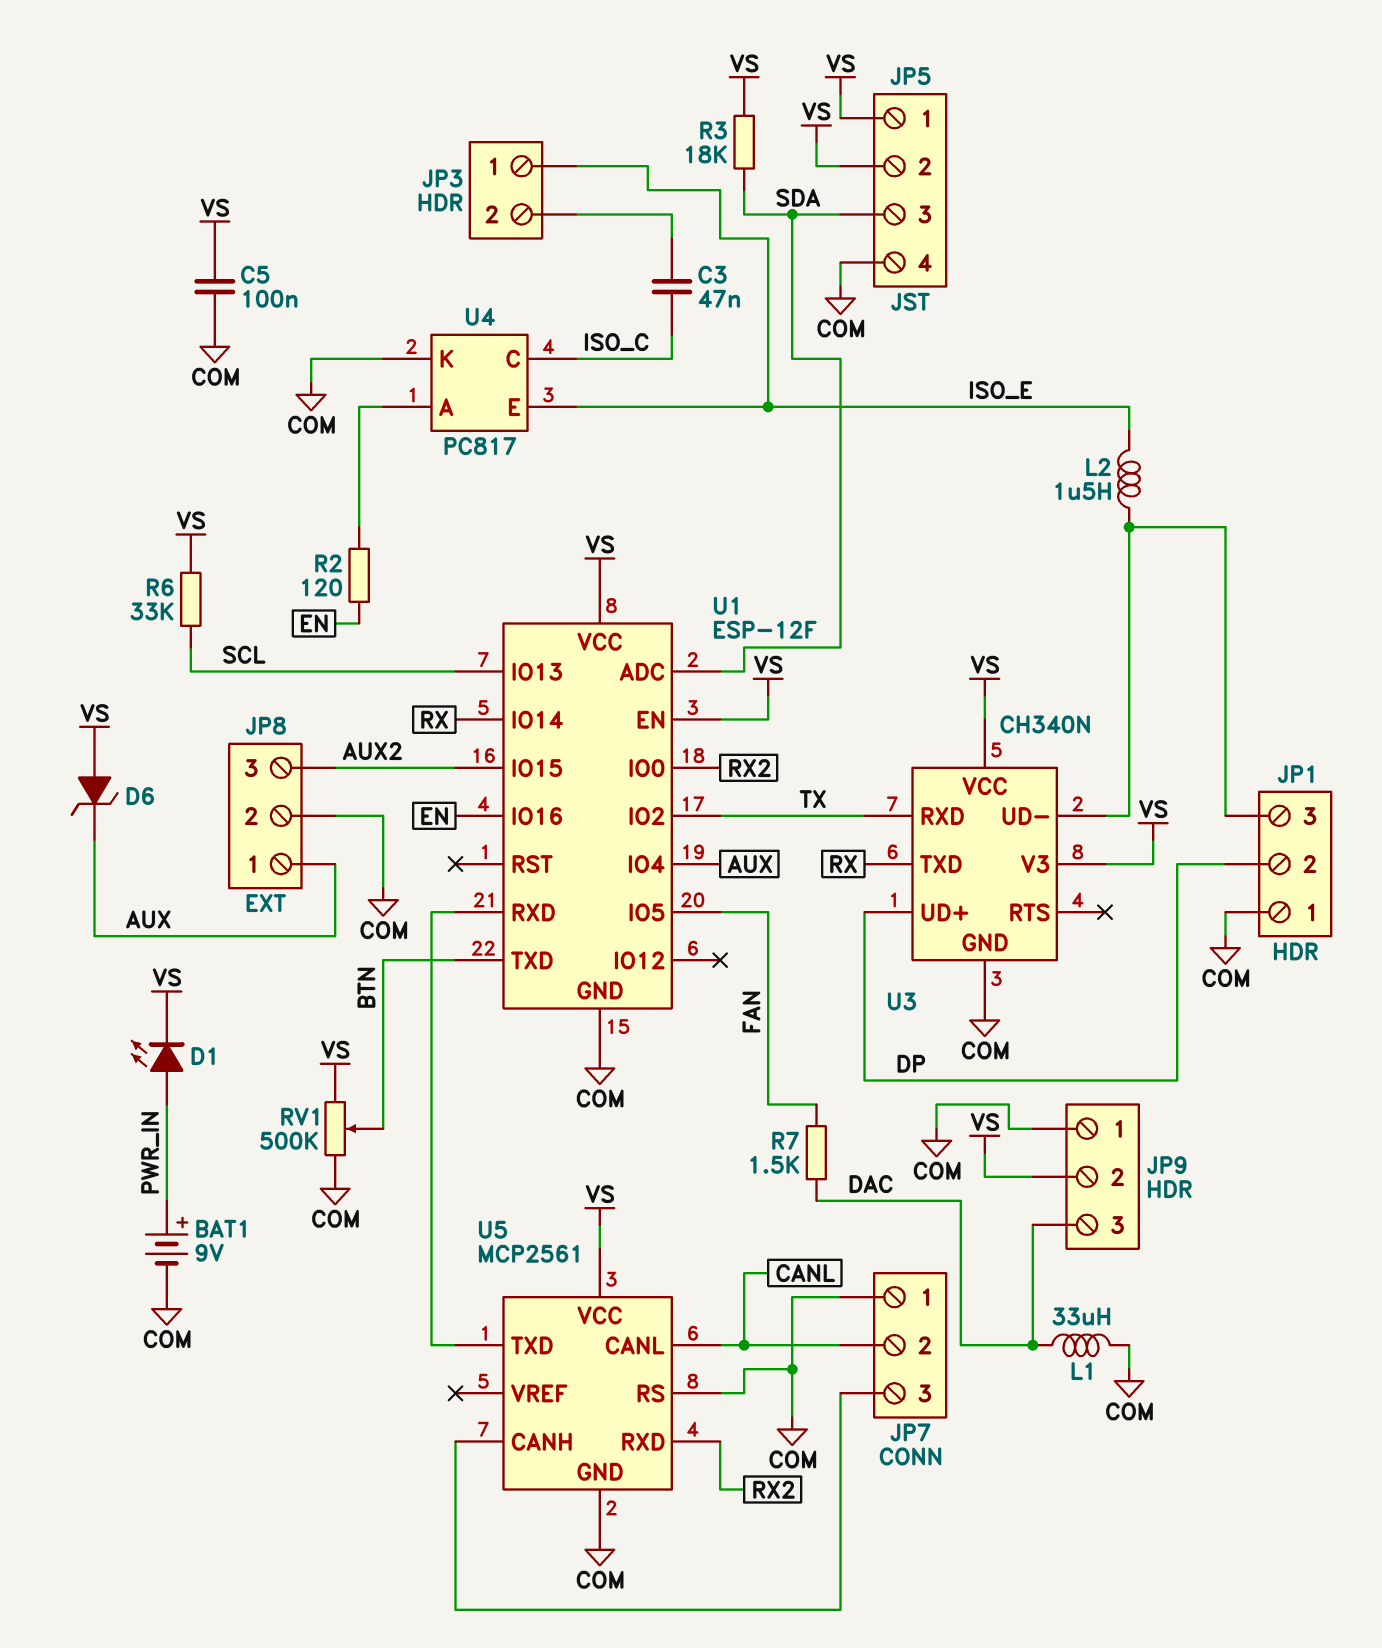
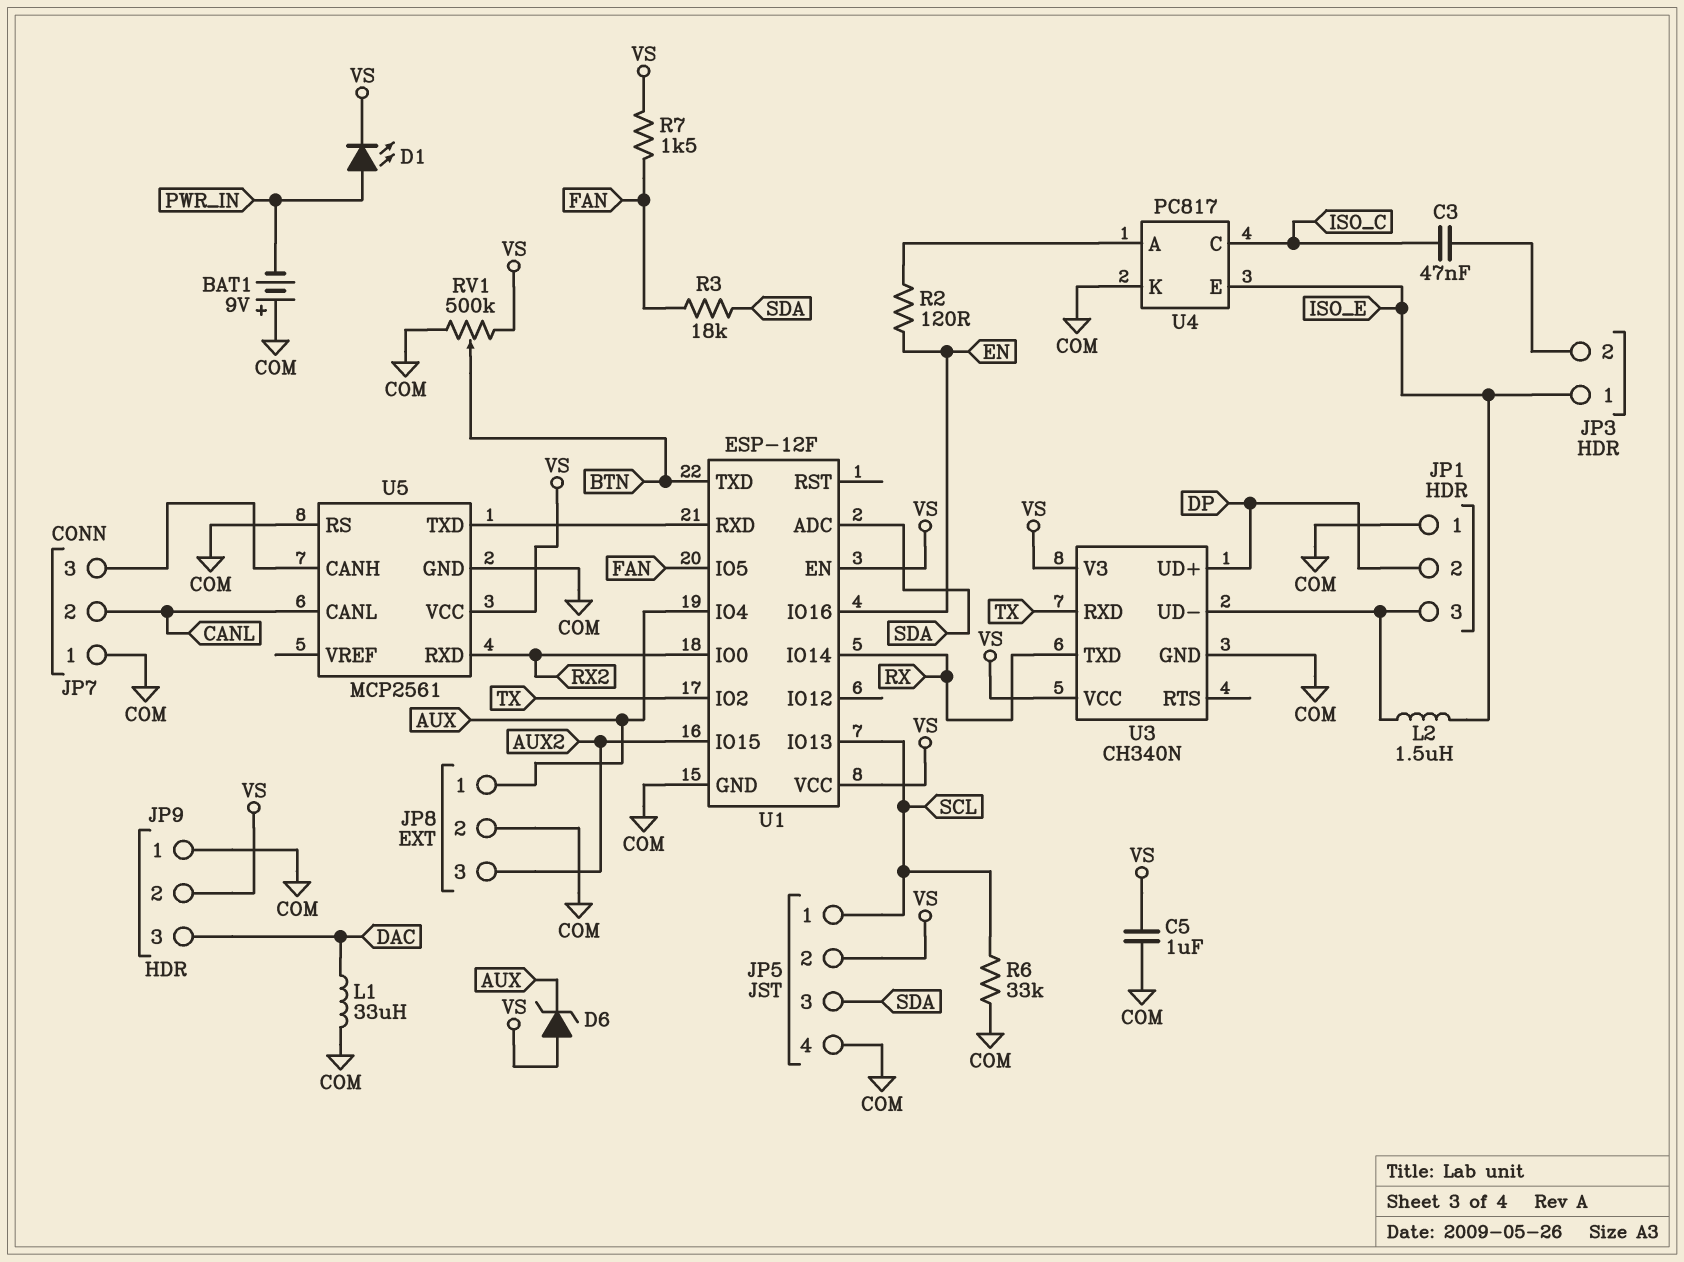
BAT1: 9V (plus PWR_IN, minus COM) -> 9V (plus COM, minus PWR_IN)
C5: 100nF (COM, VS) -> 1uF (COM, VS)
JP5 pin 1: VS -> SCL
R3: 18k (SDA, VS) -> 18k (FAN, SDA)
R6: 33k (SCL, VS) -> 33k (COM, SCL)
R7: 1.5k (DAC, FAN) -> 1.5k (FAN, VS)

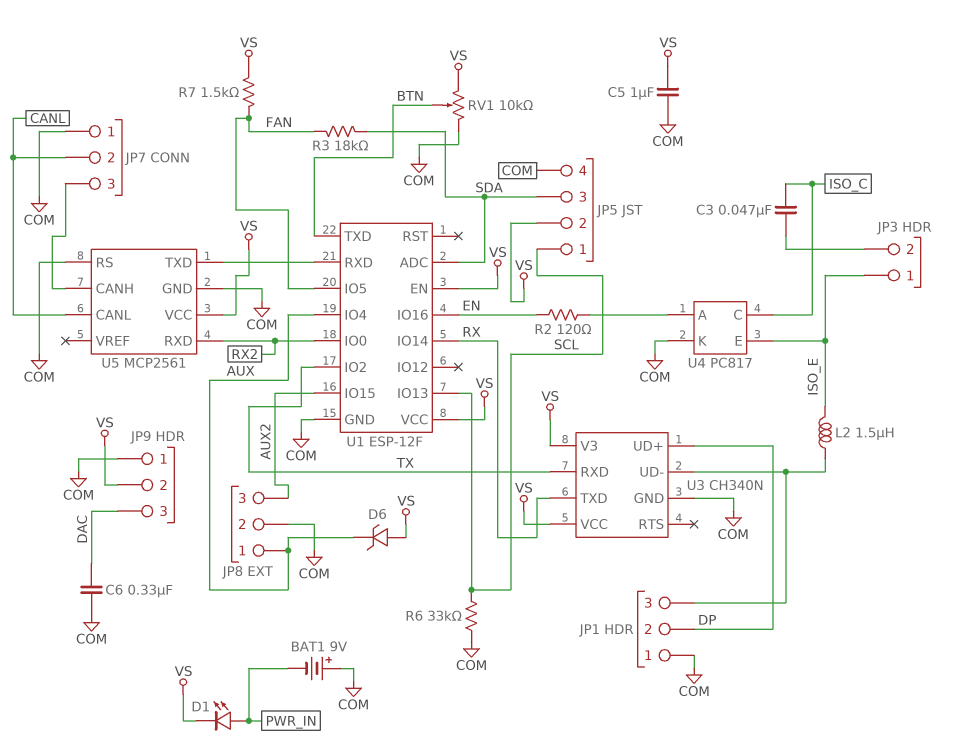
C6: none -> 330nF (COM, DAC)
L1: 33uH (COM, DAC) -> none
RV1: 500k (COM, VS, wiper BTN) -> 10k (COM, VS, wiper BTN)

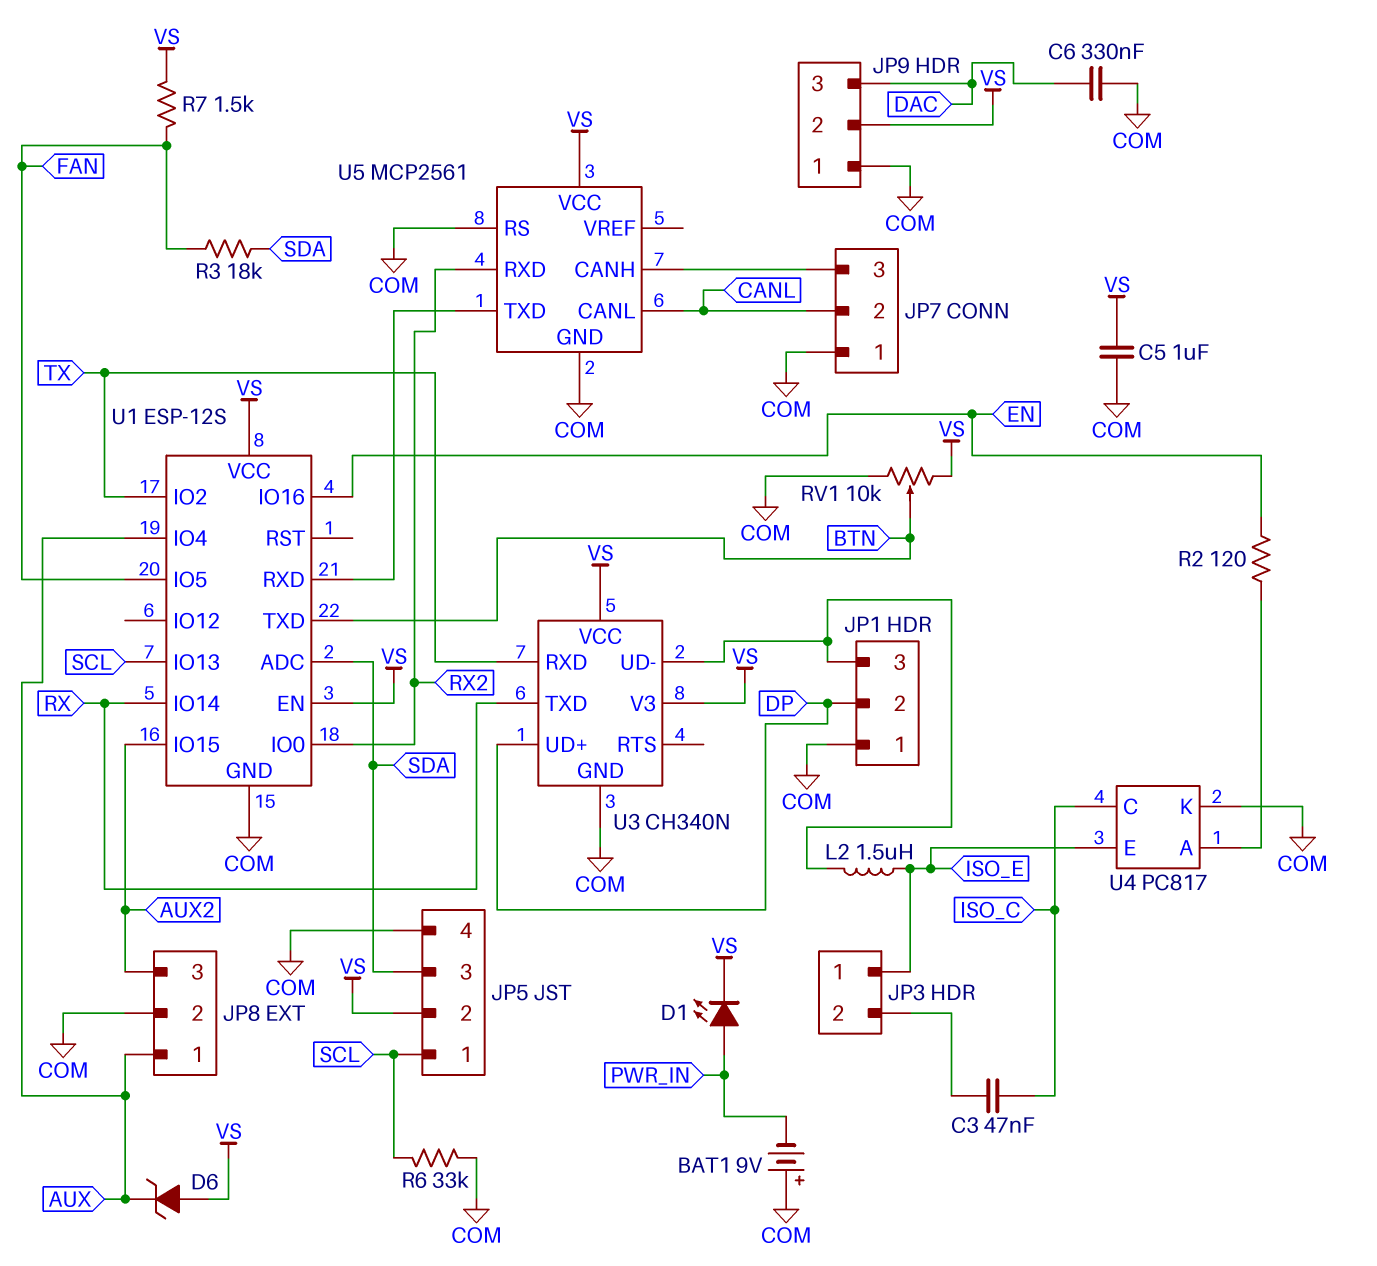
U1: ESP-12F -> ESP-12S

